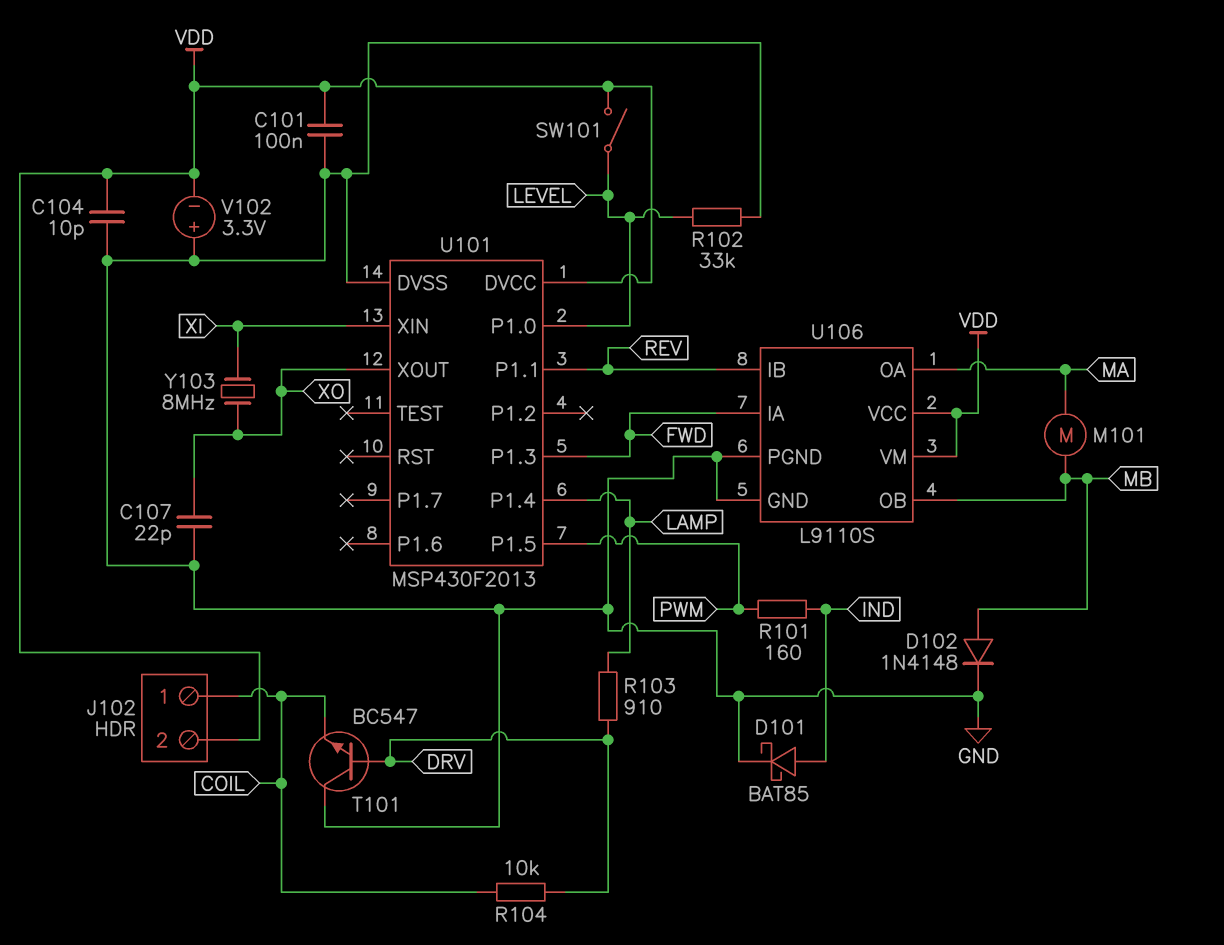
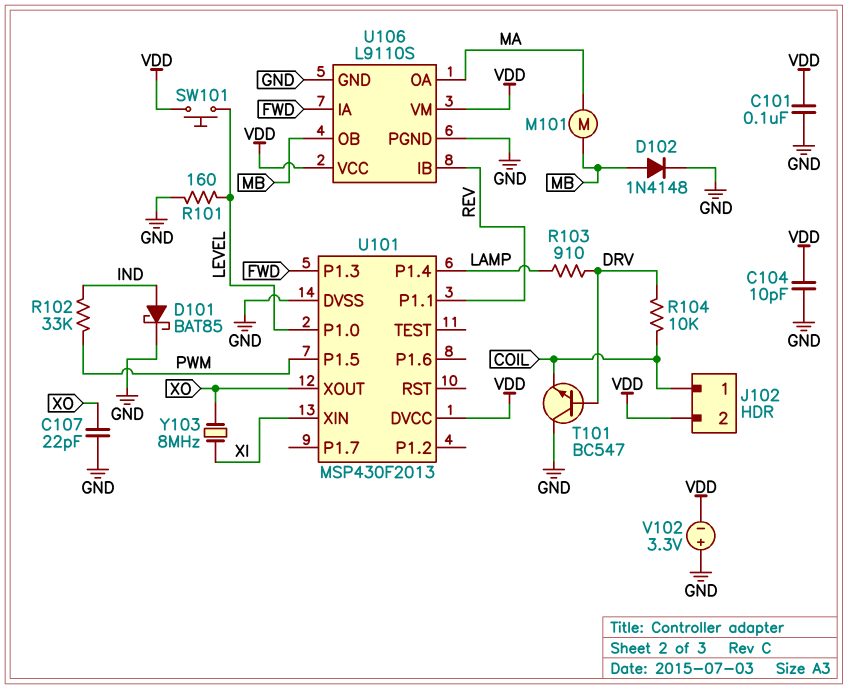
R101: 160 (IND, PWM) -> 160 (GND, LEVEL)
R102: 33k (GND, LEVEL) -> 33k (IND, PWM)
SW101: switch (LEVEL, VDD) -> button (LEVEL, VDD)

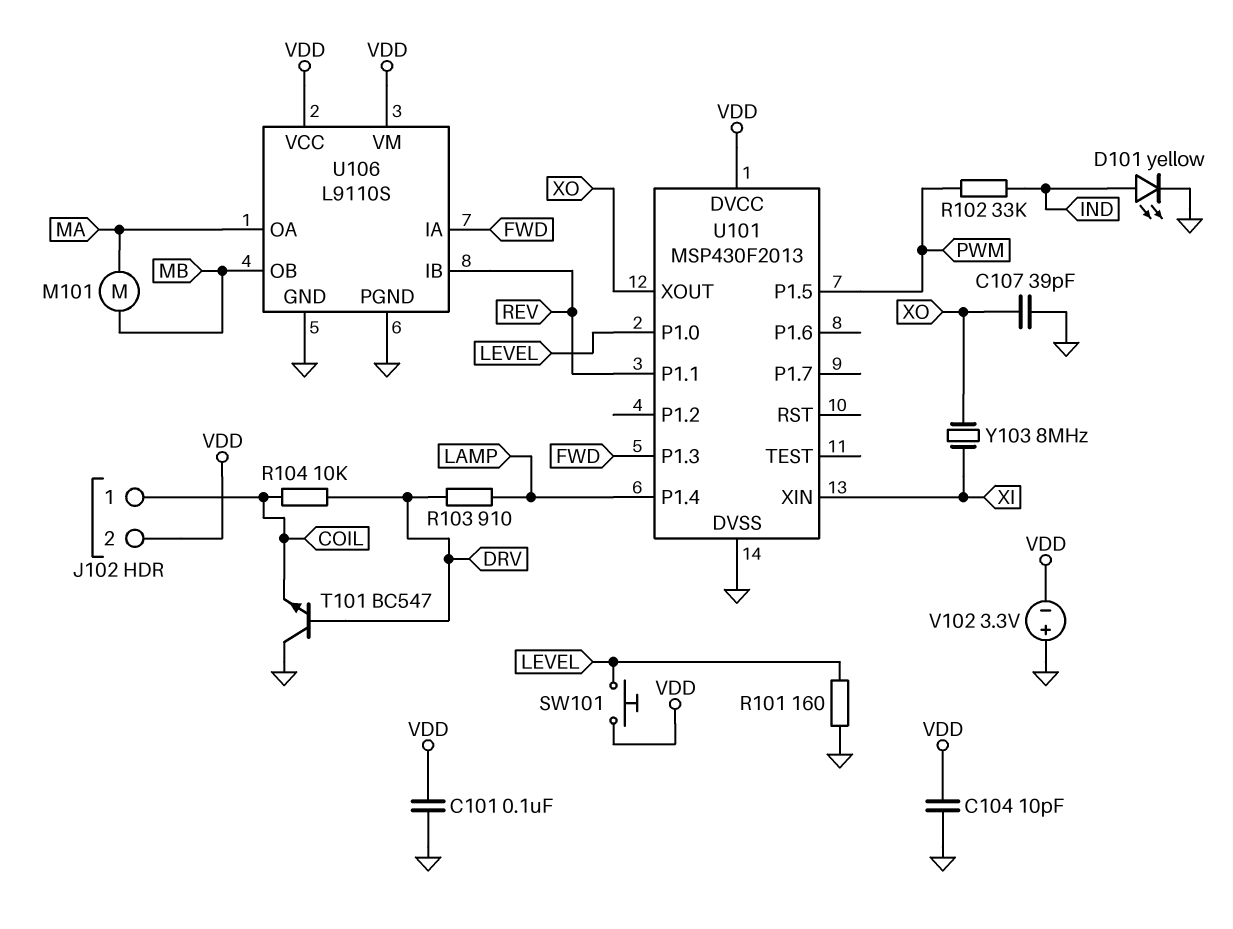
C107: 22pF (GND, XO) -> 39pF (GND, XO)
D101: schottky BAT85 (A IND, K GND) -> LED yellow (A IND, K GND)
D102: diode 1N4148 (A MB, K GND) -> none

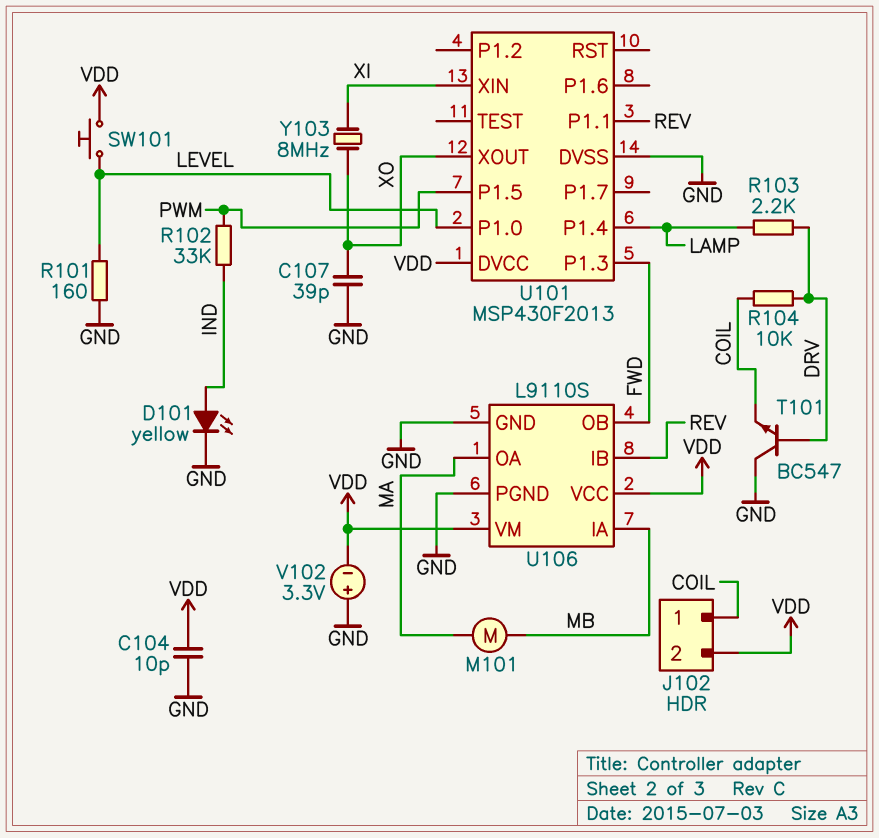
C101: 100nF (GND, VDD) -> none
R103: 910 (DRV, LAMP) -> 2.2k (DRV, LAMP)
U106 pin IA: FWD -> MB
U106 pin OB: MB -> FWD

